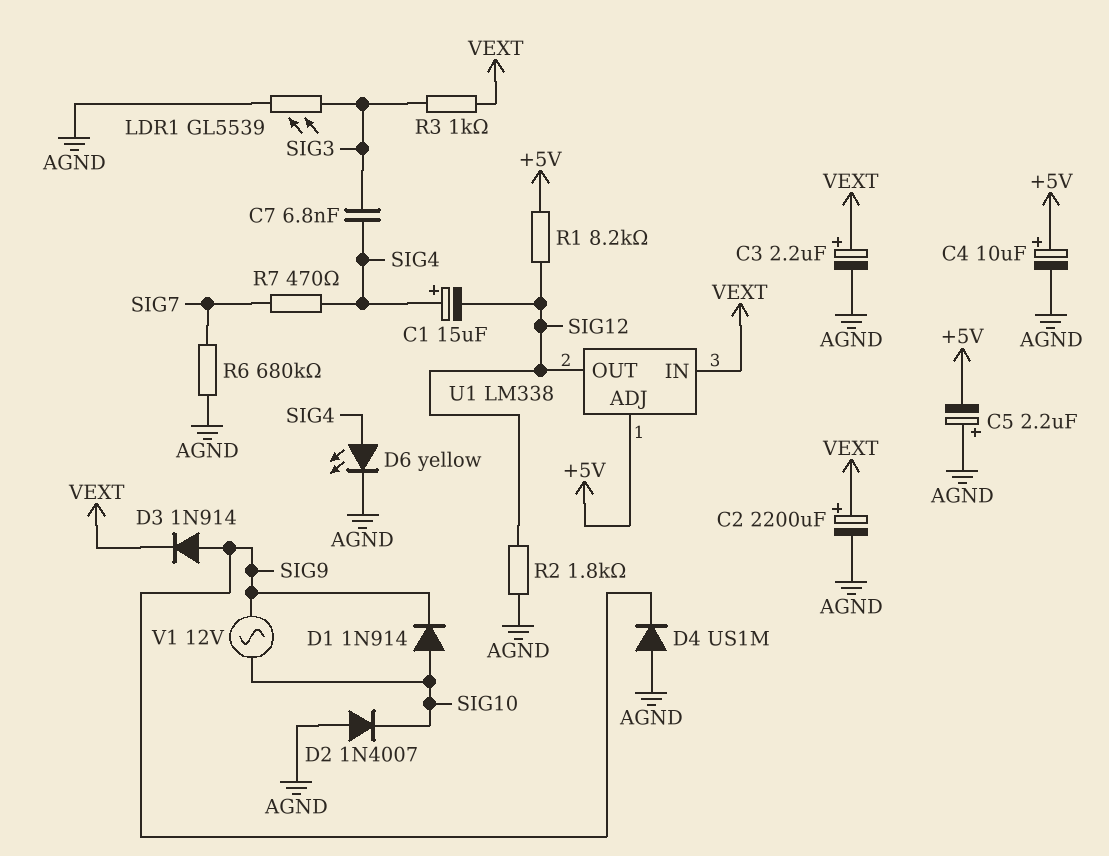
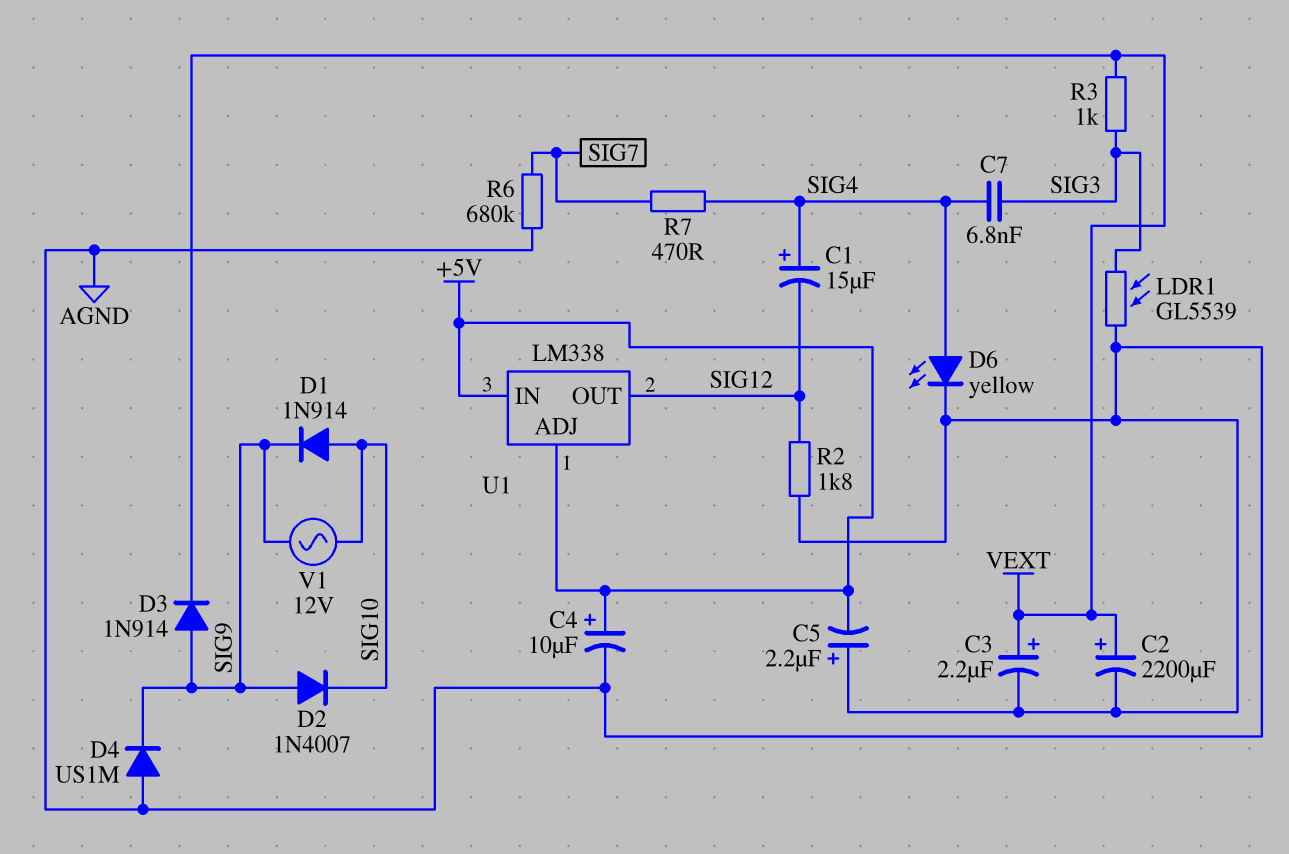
D2: diode 1N4007 (A AGND, K SIG10) -> diode 1N4007 (A SIG9, K SIG10)
R1: 8.2k (+5V, SIG12) -> none
U1 pin IN: VEXT -> +5V

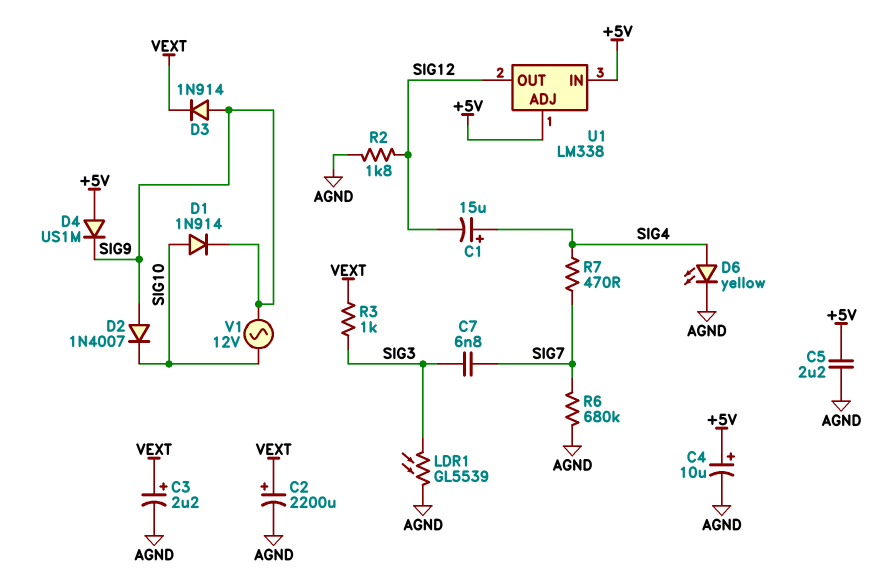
C5: 2.2uF (plus AGND, minus +5V) -> 2.2uF (+5V, AGND)
C7: 6.8nF (SIG3, SIG4) -> 6.8nF (SIG3, SIG7)
D4: diode US1M (A AGND, K SIG9) -> diode US1M (A +5V, K SIG9)

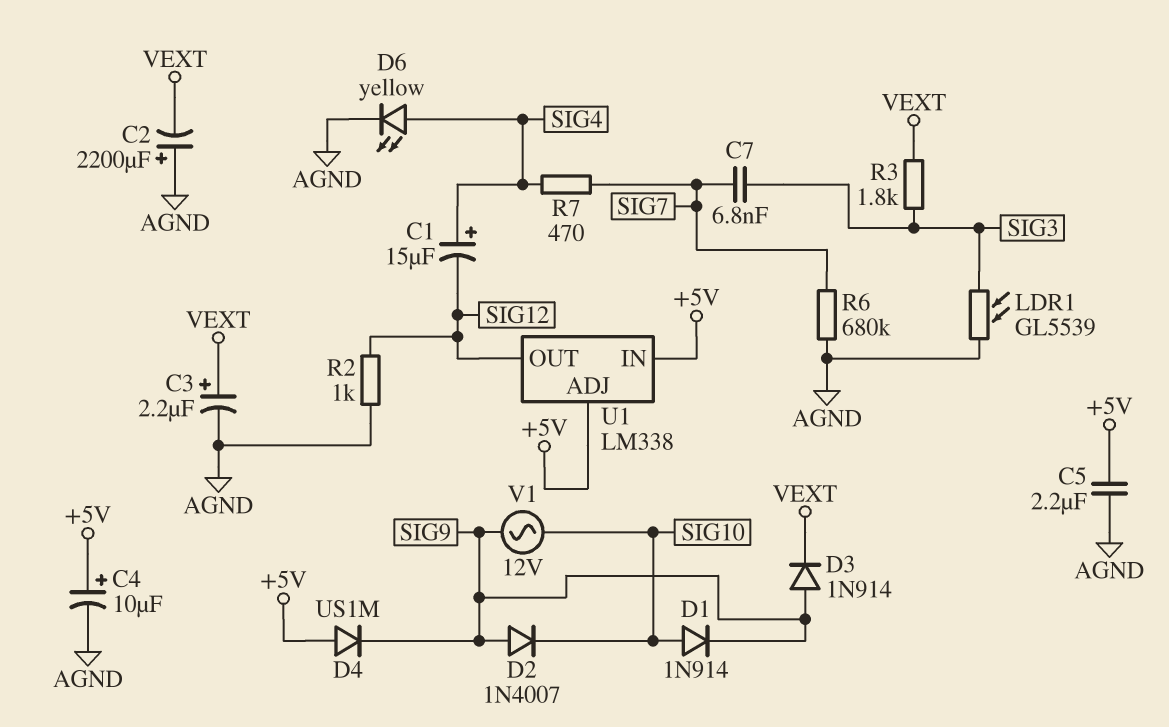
C2: 2200uF (plus VEXT, minus AGND) -> 2200uF (plus AGND, minus VEXT)
R2: 1.8k (AGND, SIG12) -> 1k (AGND, SIG12)
R3: 1k (SIG3, VEXT) -> 1.8k (SIG3, VEXT)

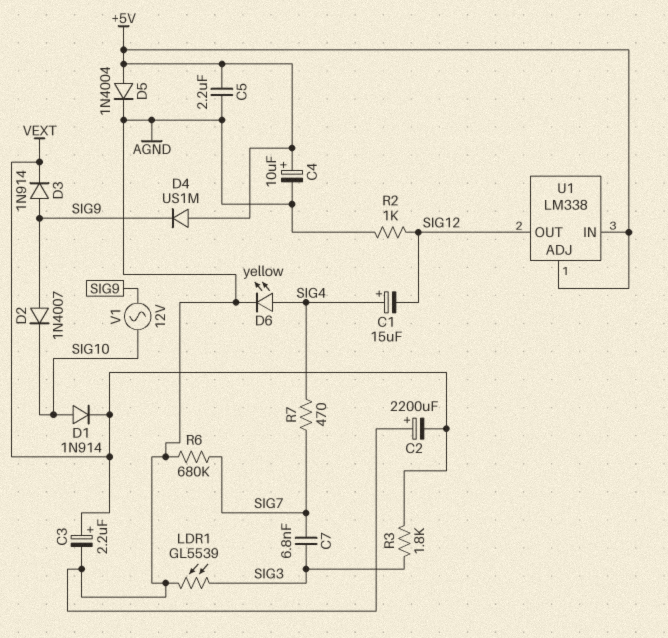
D1: diode 1N914 (A SIG10, K SIG9) -> diode 1N914 (A SIG10, K VEXT)
D5: none -> diode 1N4004 (A +5V, K AGND)

